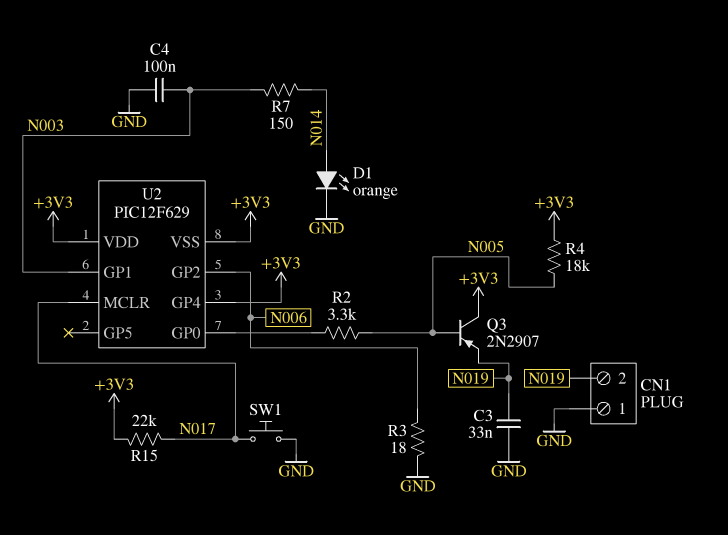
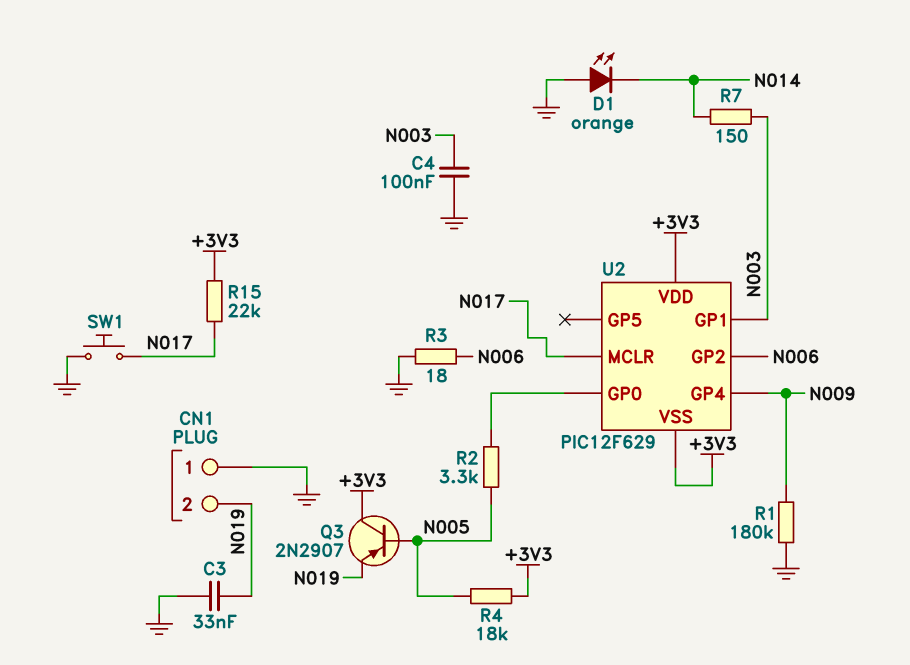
D1: LED orange (A N014, K GND) -> LED orange (A GND, K N014)
R1: none -> 180k (GND, N009)
U2 pin GP4: +3V3 -> N009

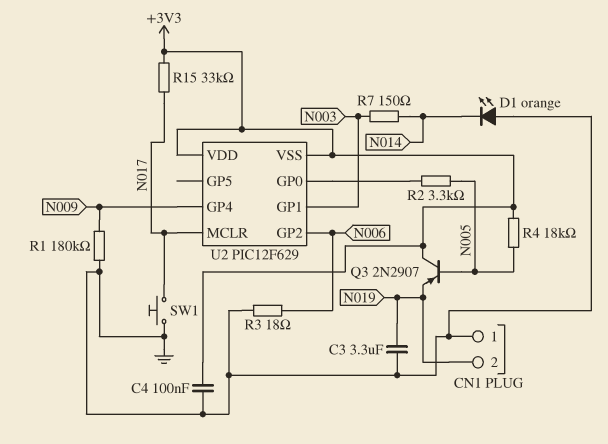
C3: 33nF (GND, N019) -> 3.3uF (GND, N019)
C4: 100nF (GND, N003) -> 100nF (+3V3, GND)
R15: 22k (+3V3, N017) -> 33k (+3V3, N017)

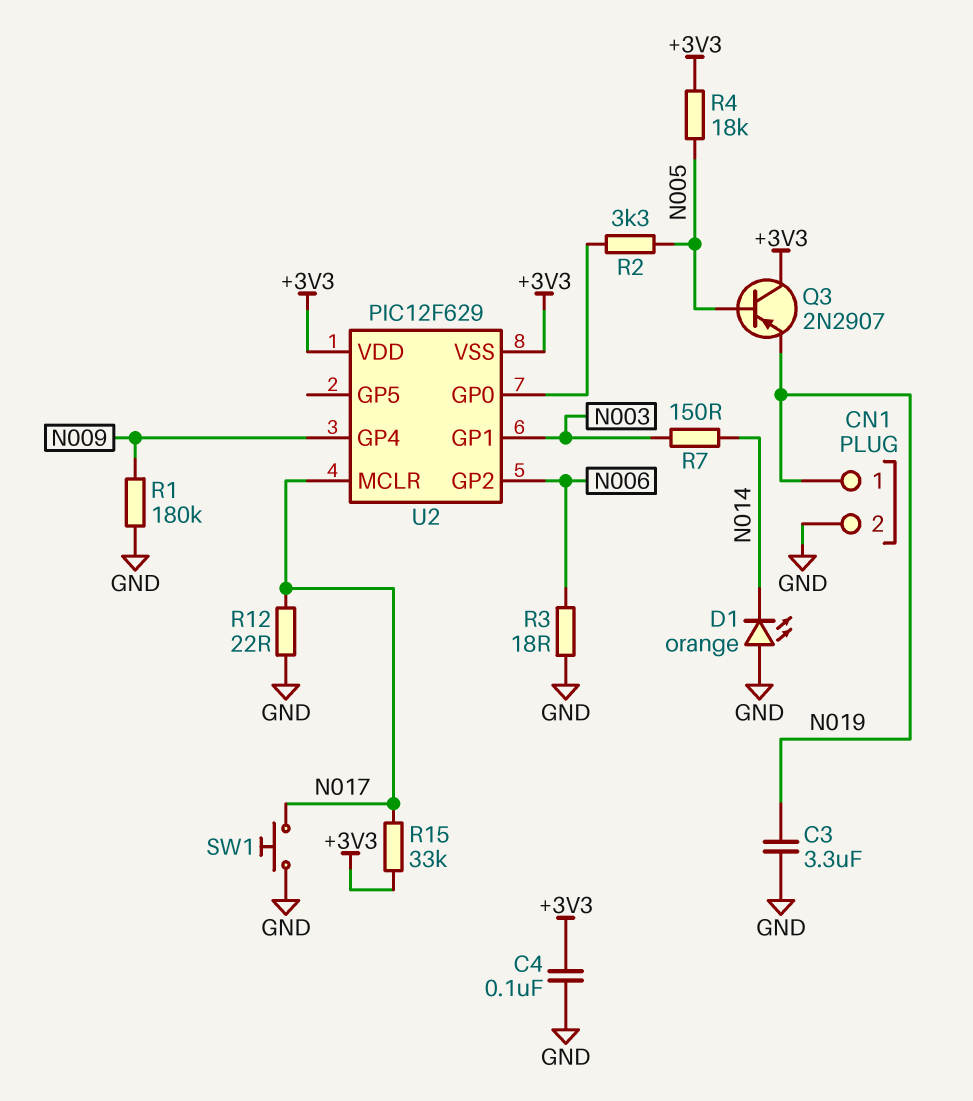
CN1 pin 1: GND -> N019
CN1 pin 2: N019 -> GND
R12: none -> 22 (GND, N017)

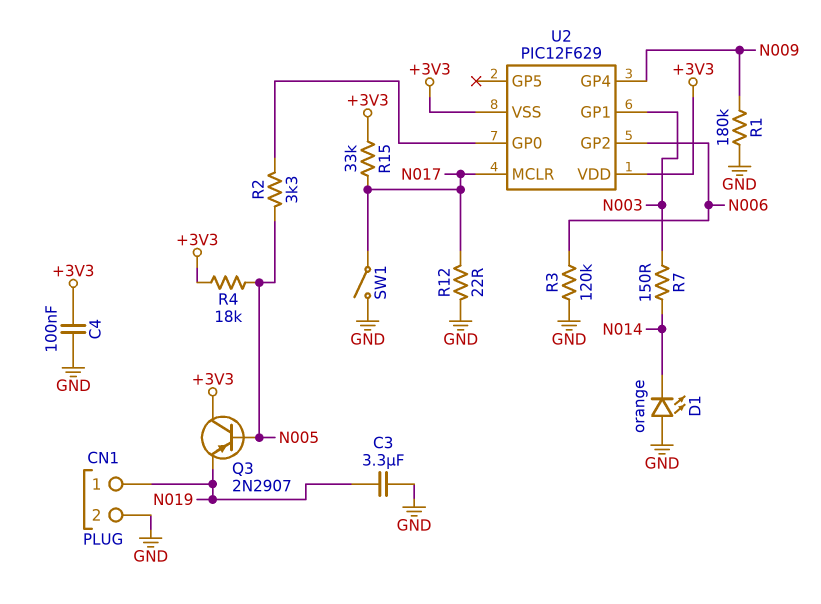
R3: 18 (GND, N006) -> 120k (GND, N006)
SW1: button (GND, N017) -> switch (GND, N017)

